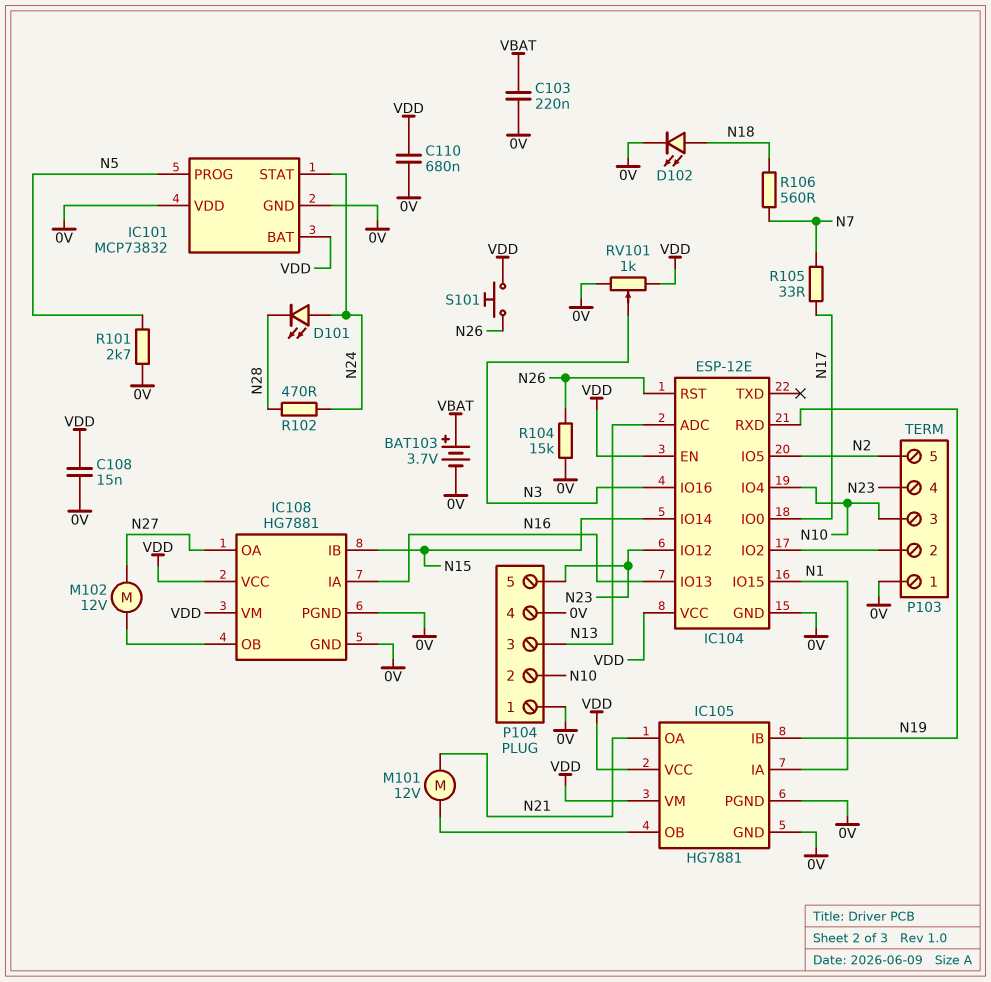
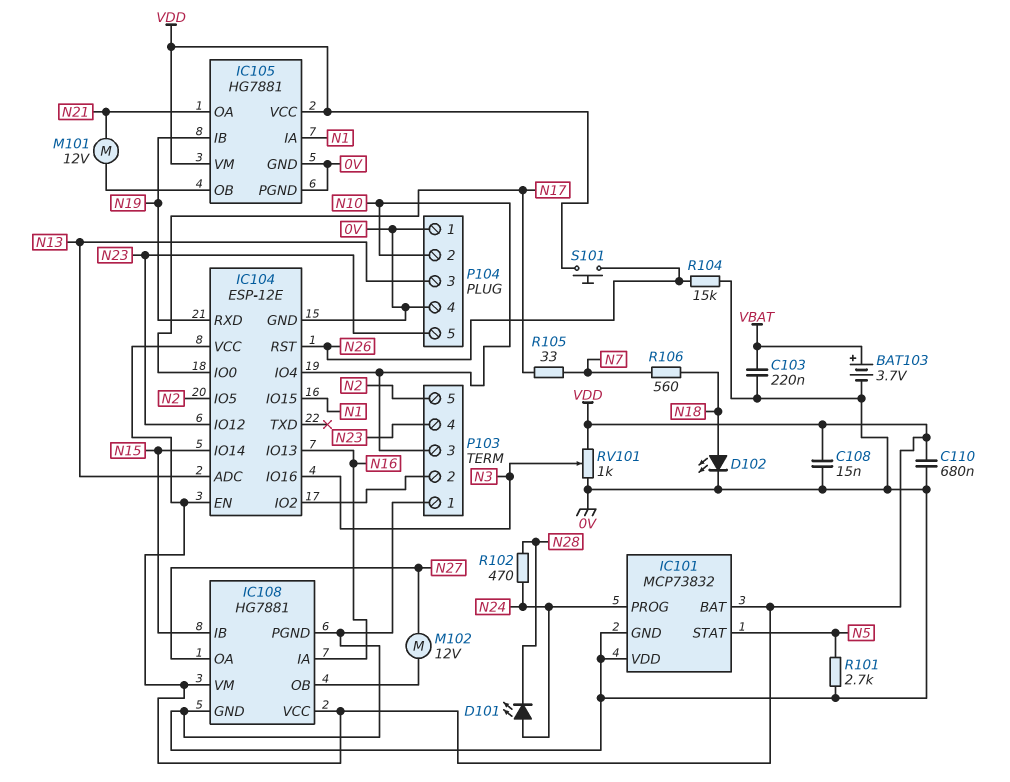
IC101 pin PROG: N5 -> N24
IC101 pin STAT: N24 -> N5

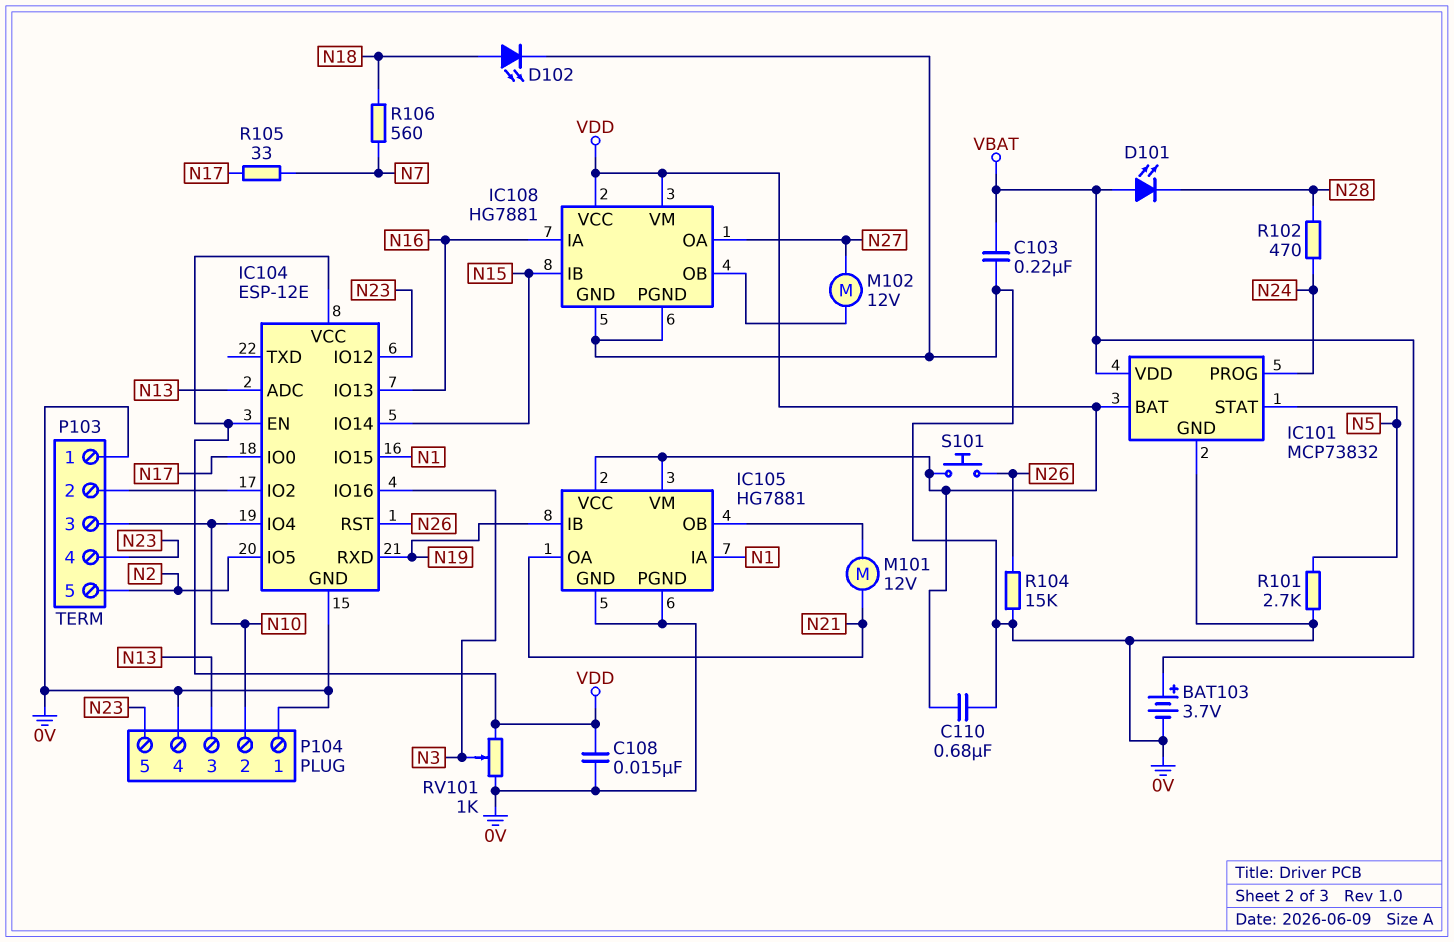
D101: LED (A N24, K N28) -> LED (A VBAT, K N28)
IC101 pin VDD: 0V -> VBAT

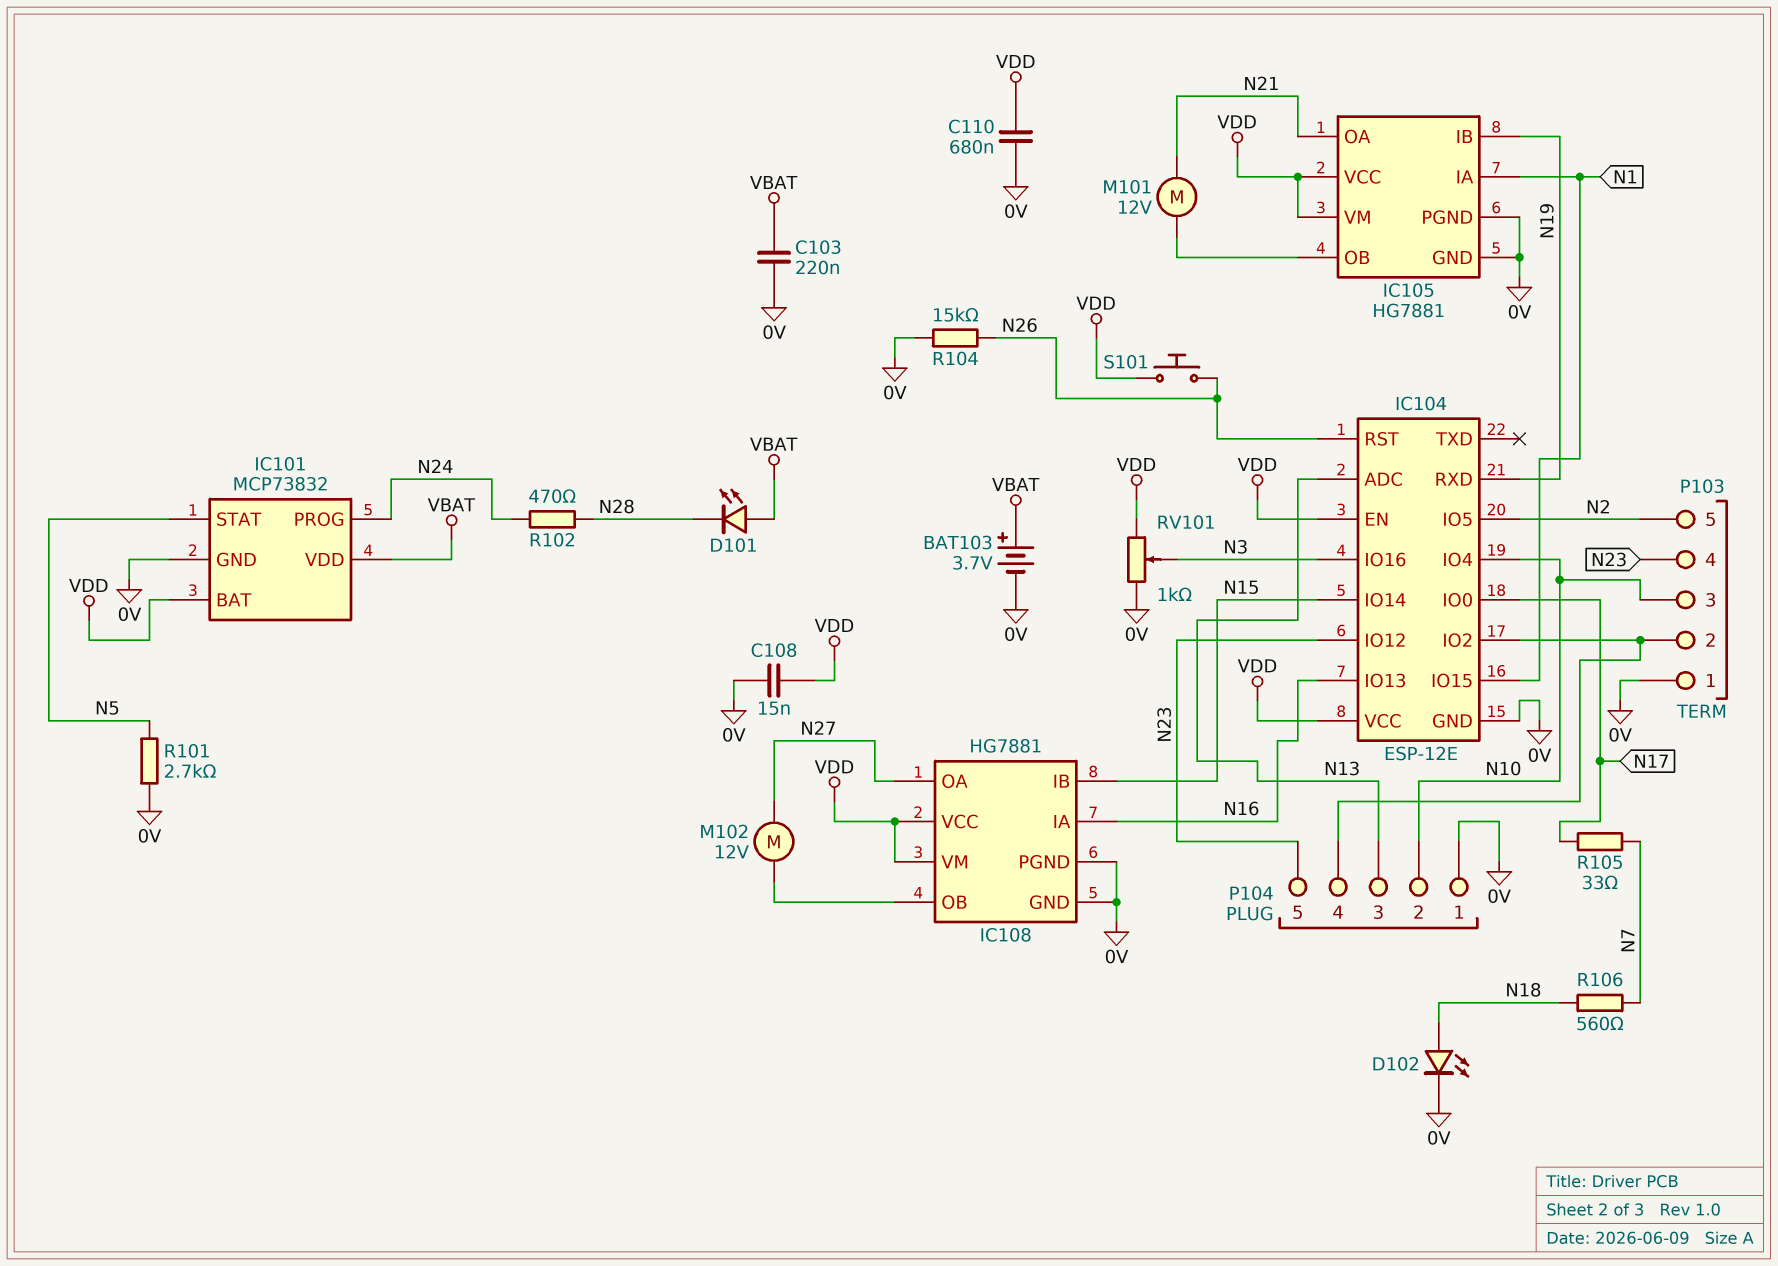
P104 pin 4: 0V -> IC104/IO2

